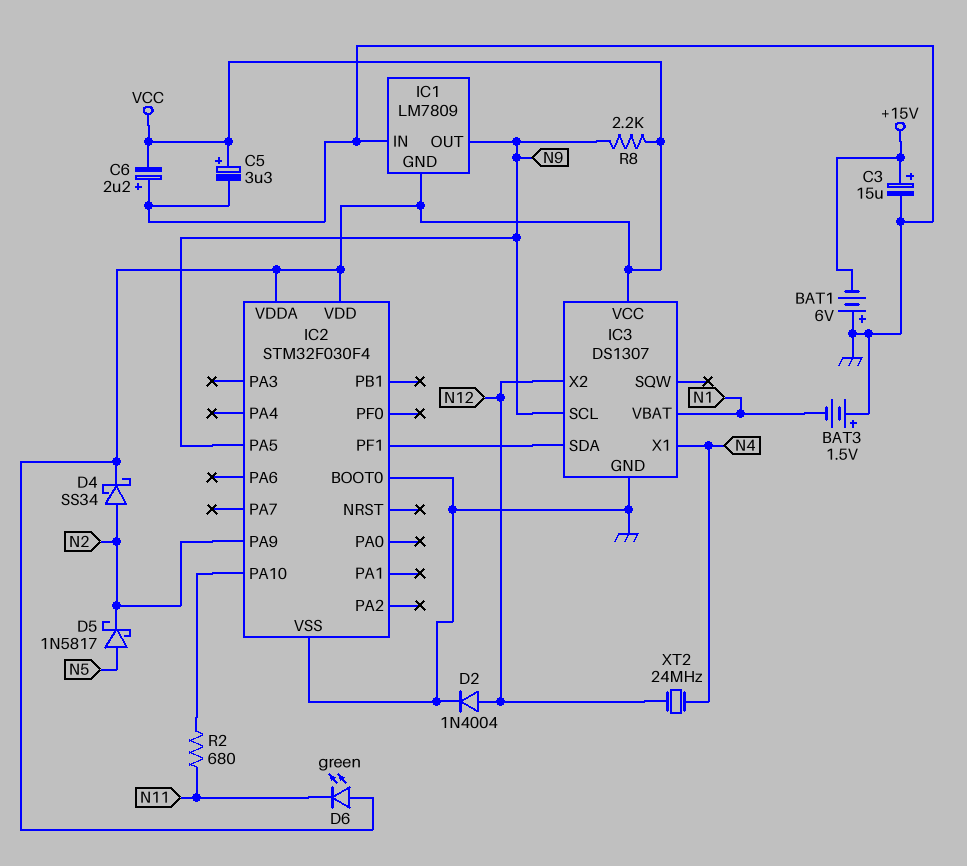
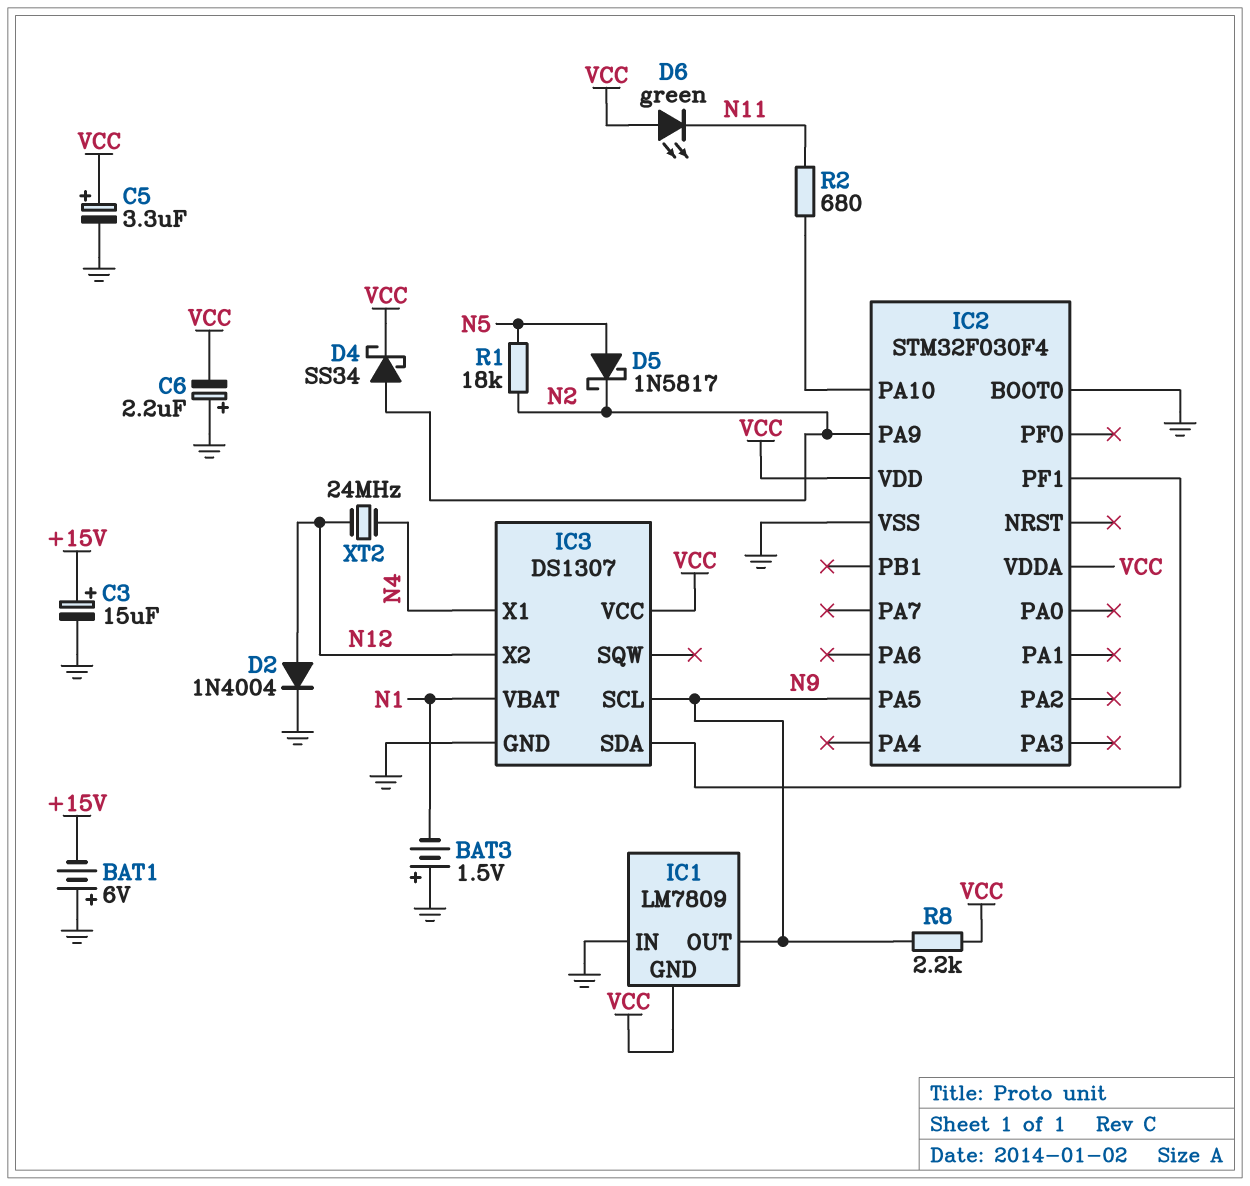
R1: none -> 18k (N2, N5)

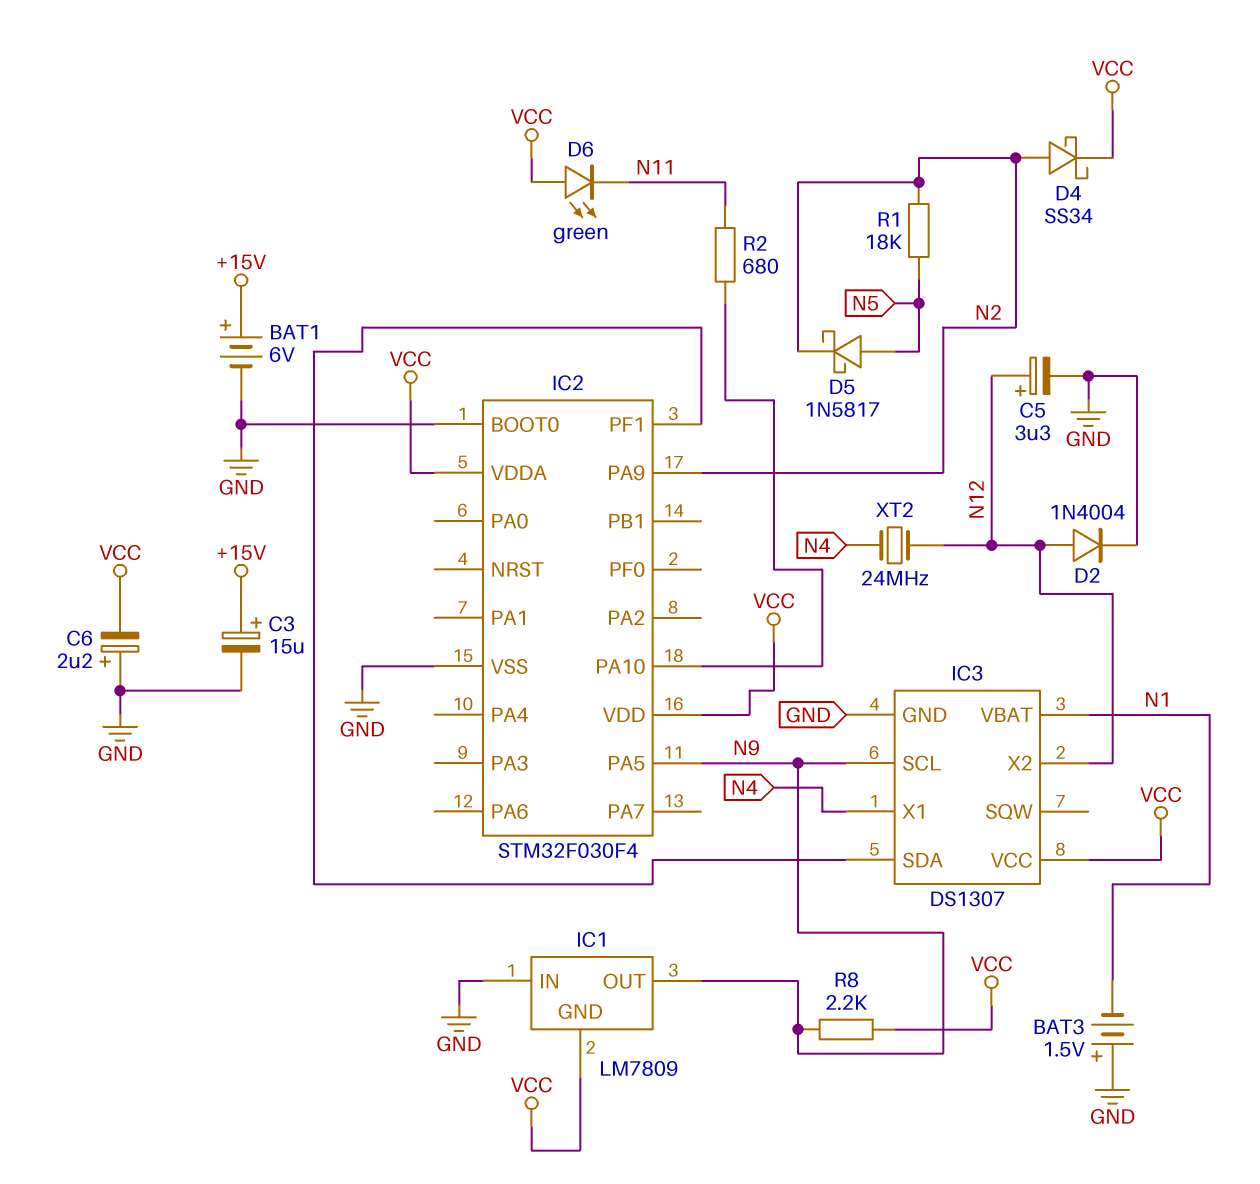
BAT1: 6V (plus GND, minus +15V) -> 6V (plus +15V, minus GND)
C5: 3.3uF (plus VCC, minus GND) -> 3.3uF (plus N12, minus GND)

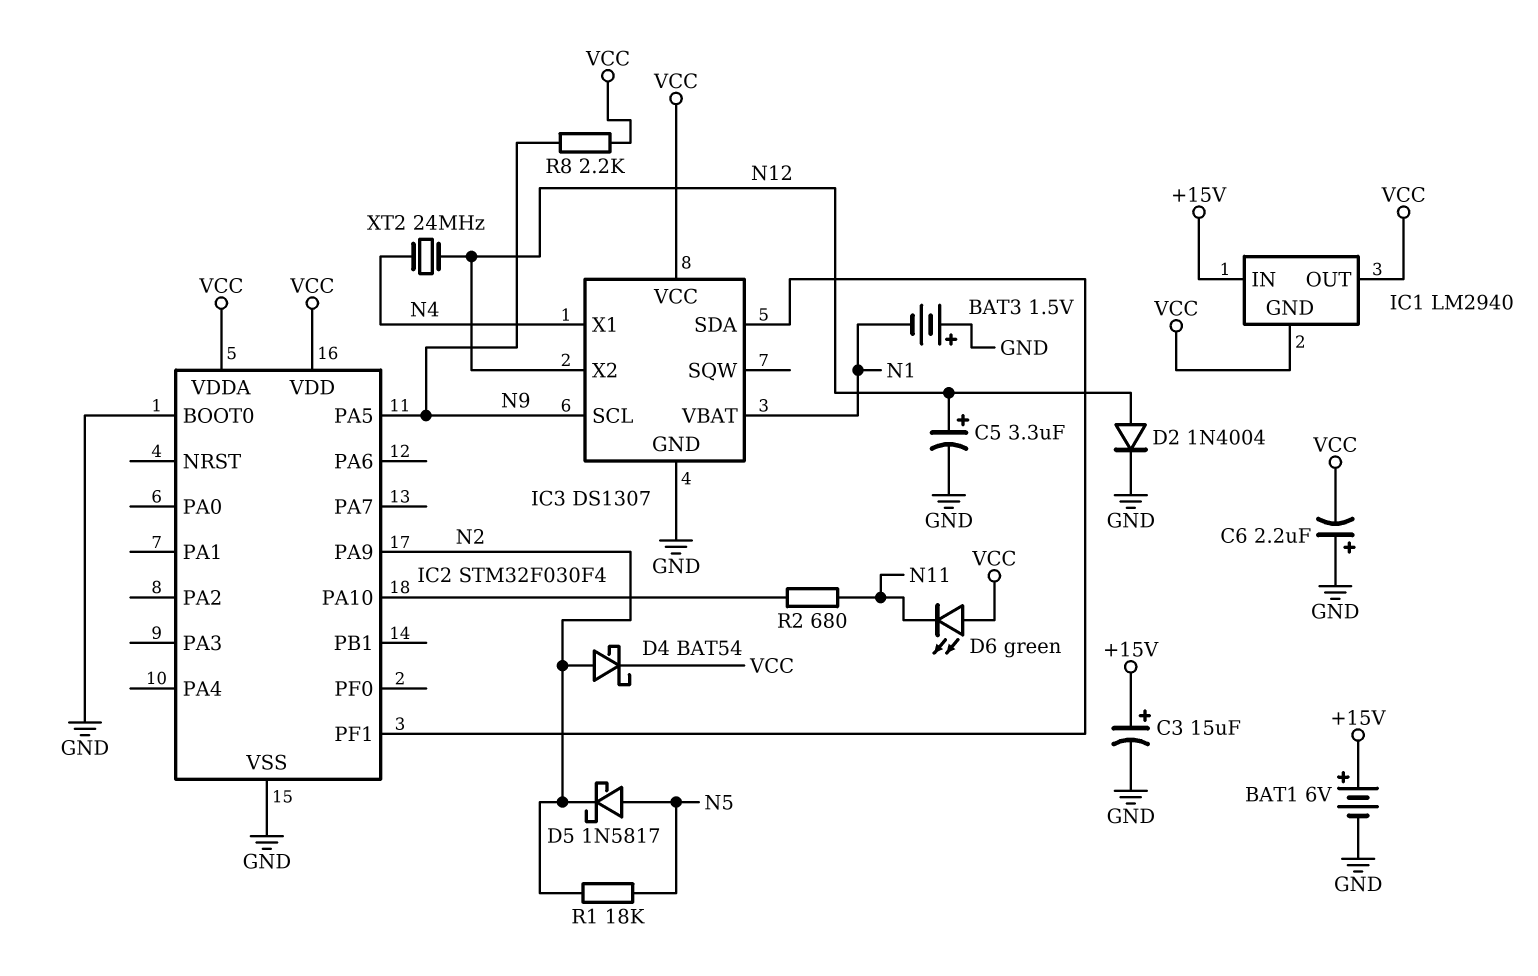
D4: schottky SS34 (A N2, K VCC) -> schottky BAT54 (A N2, K VCC)
IC1: LM7809 -> LM2940
IC1 pin IN: GND -> +15V
IC1 pin OUT: N9 -> VCC

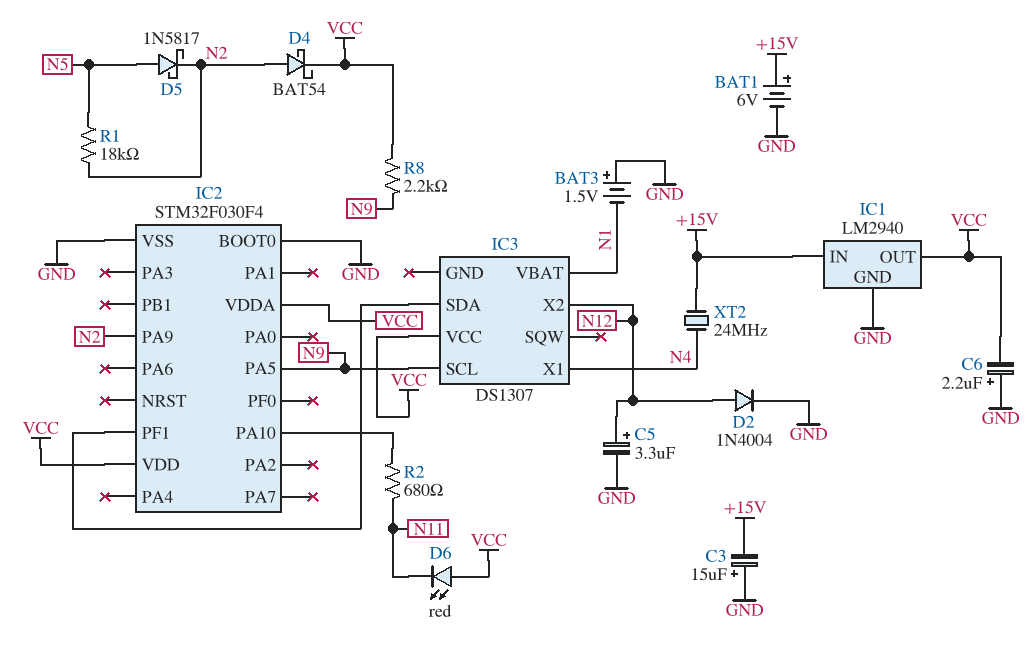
C3: 15uF (plus +15V, minus GND) -> 15uF (plus GND, minus +15V)
D6: LED green (A VCC, K N11) -> LED red (A VCC, K N11)
IC1 pin GND: VCC -> GND
IC3 pin GND: GND -> none
XT2: 24MHz (N4, N12) -> 24MHz (+15V, N4)

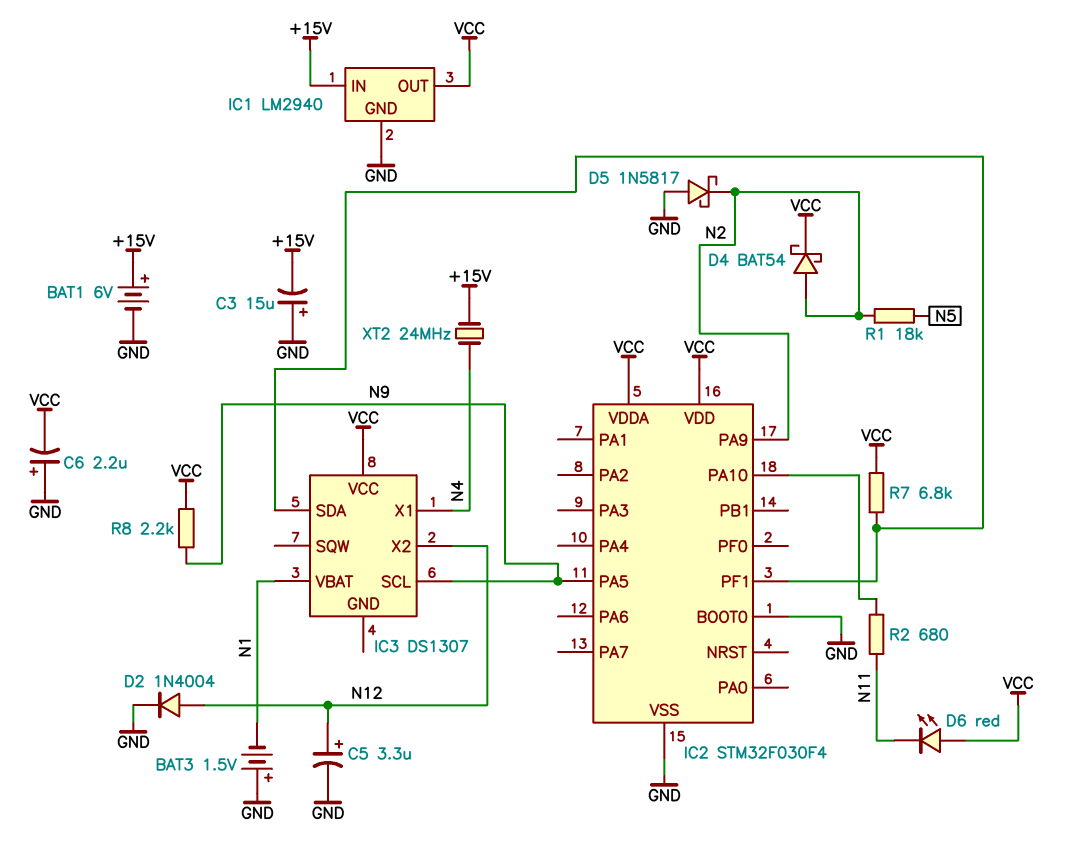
D5: schottky 1N5817 (A N5, K N2) -> schottky 1N5817 (A GND, K N2)
R7: none -> 6.8k (IC2/PF1, VCC)

